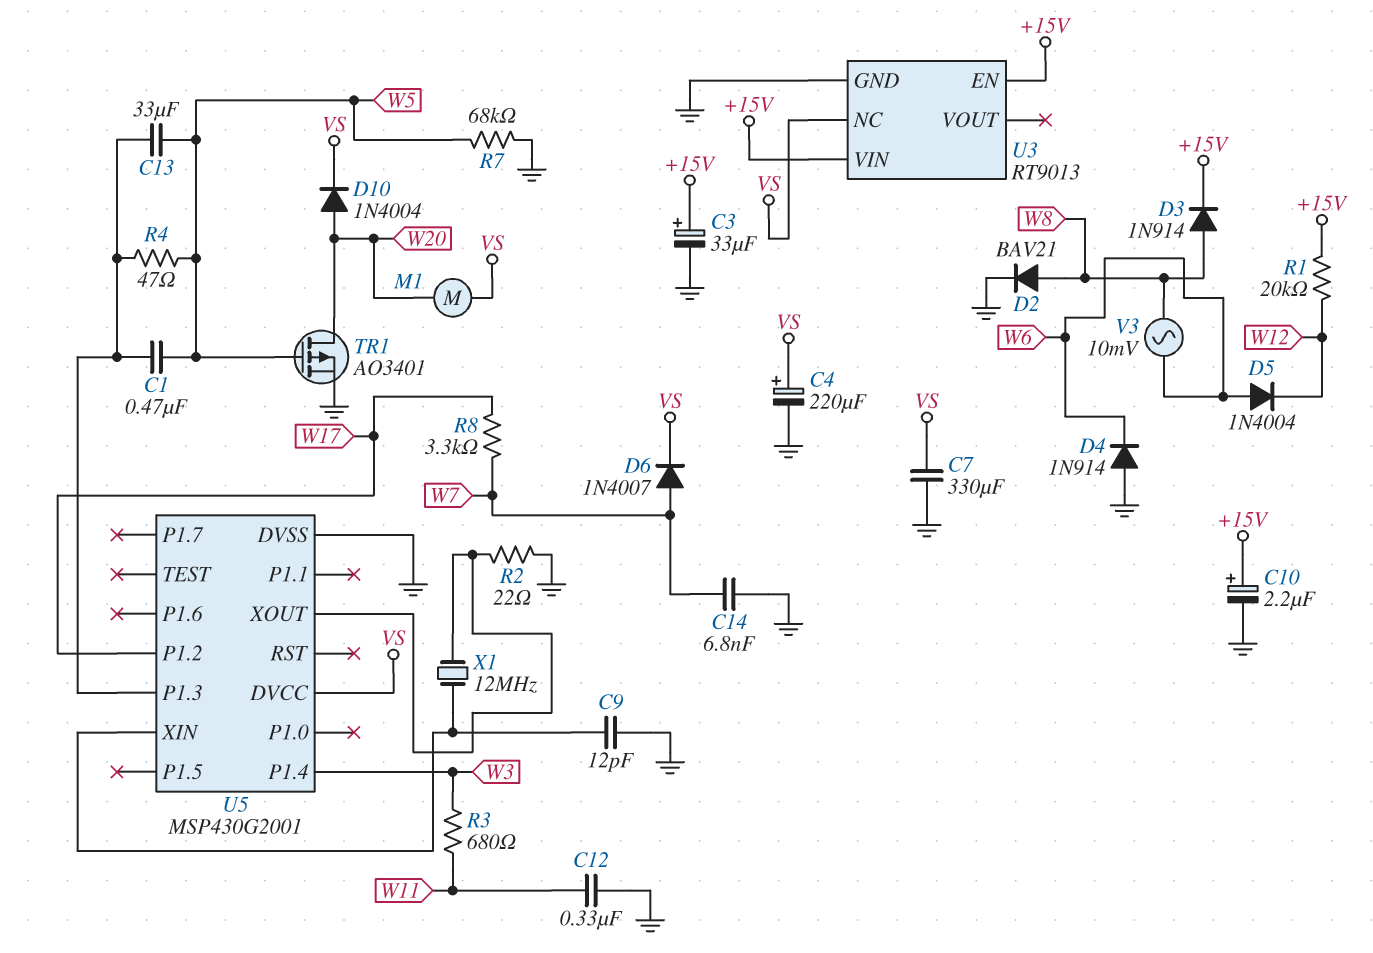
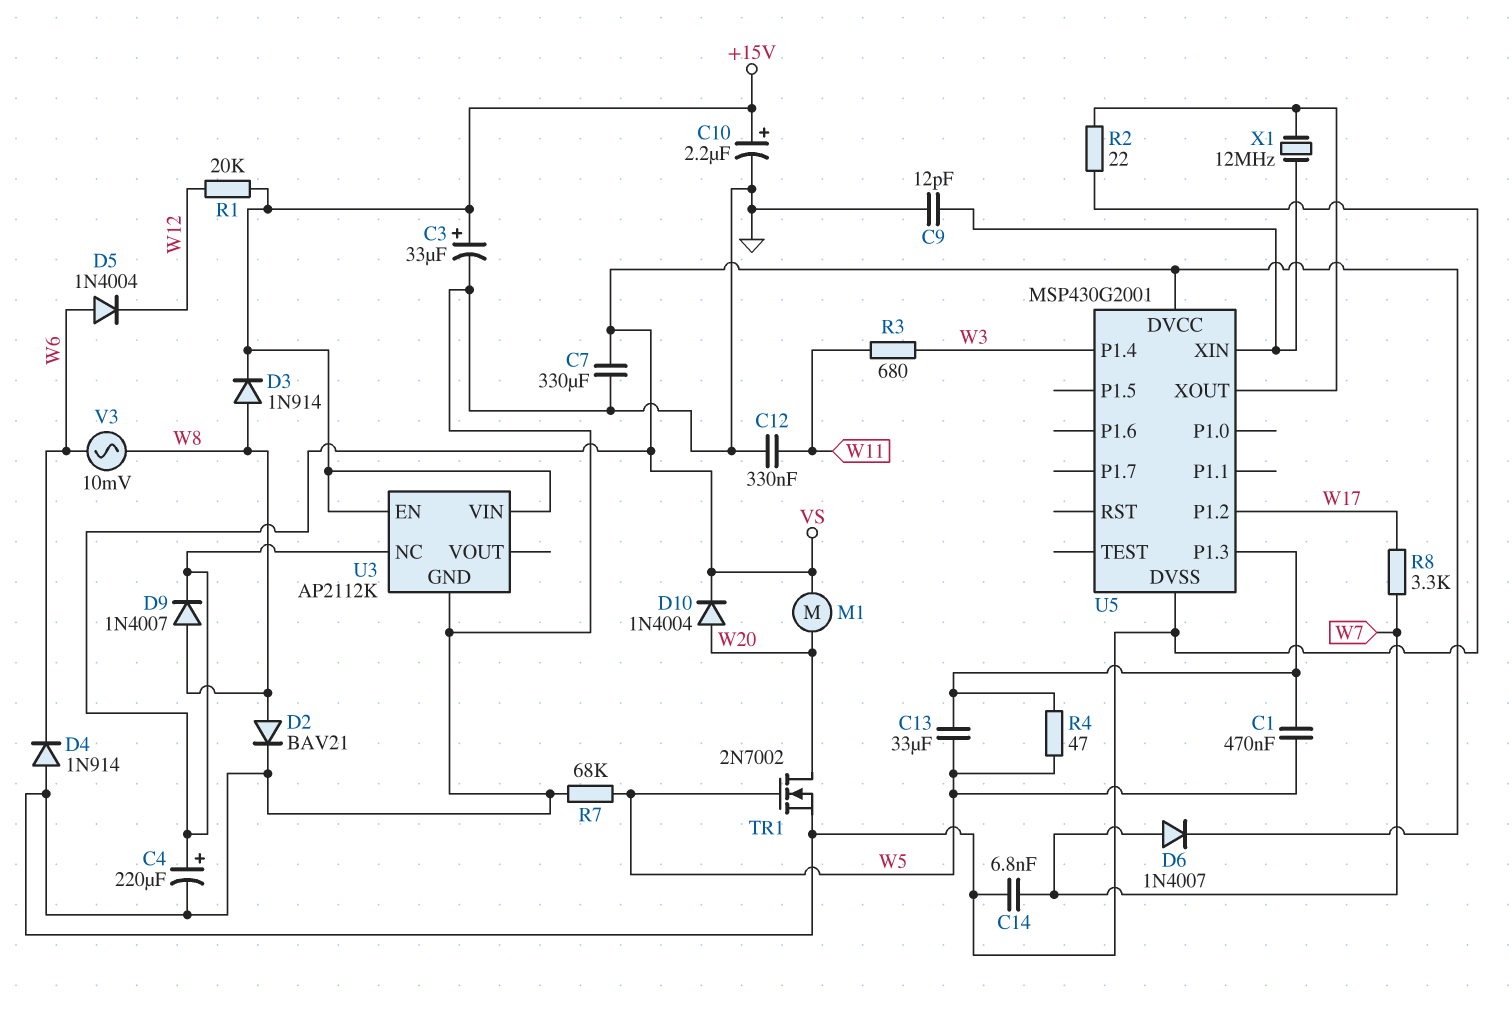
D9: none -> diode 1N4007 (A W8, K VS)
TR1: PMOS AO3401 (G W5, D W20, S GND) -> NMOS 2N7002 (G W5, D W20, S GND)
U3: RT9013 -> AP2112K

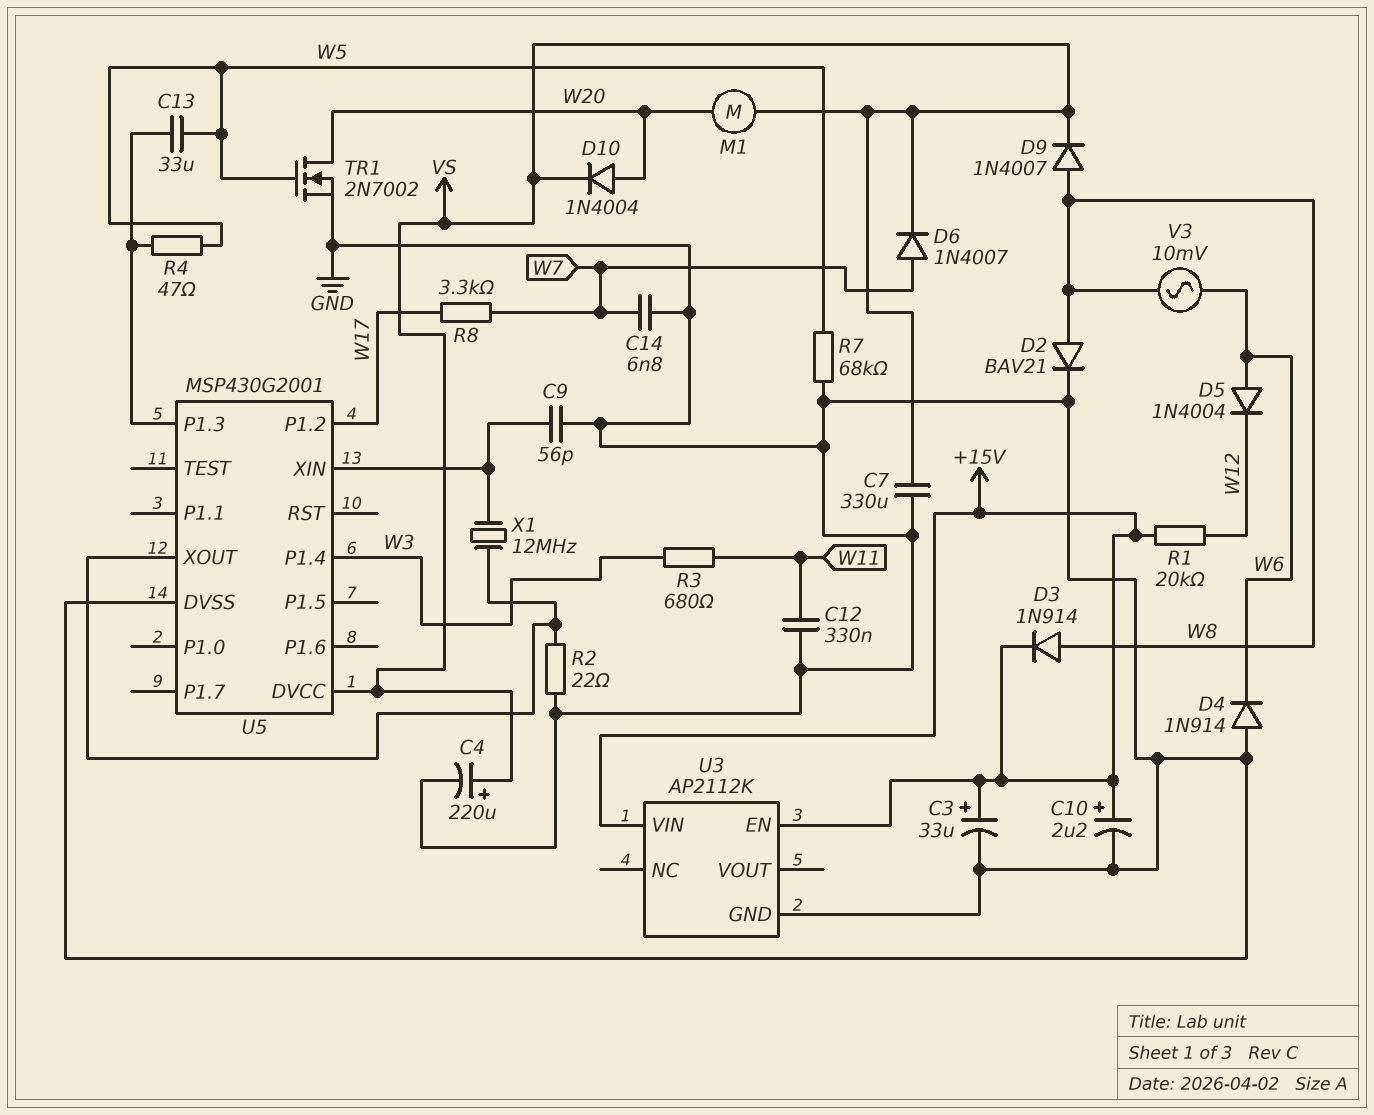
C1: 470nF (U5/P1.3, W5) -> none
C9: 12pF (GND, U5/XIN) -> 56pF (GND, U5/XIN)
U3 pin NC: VS -> none

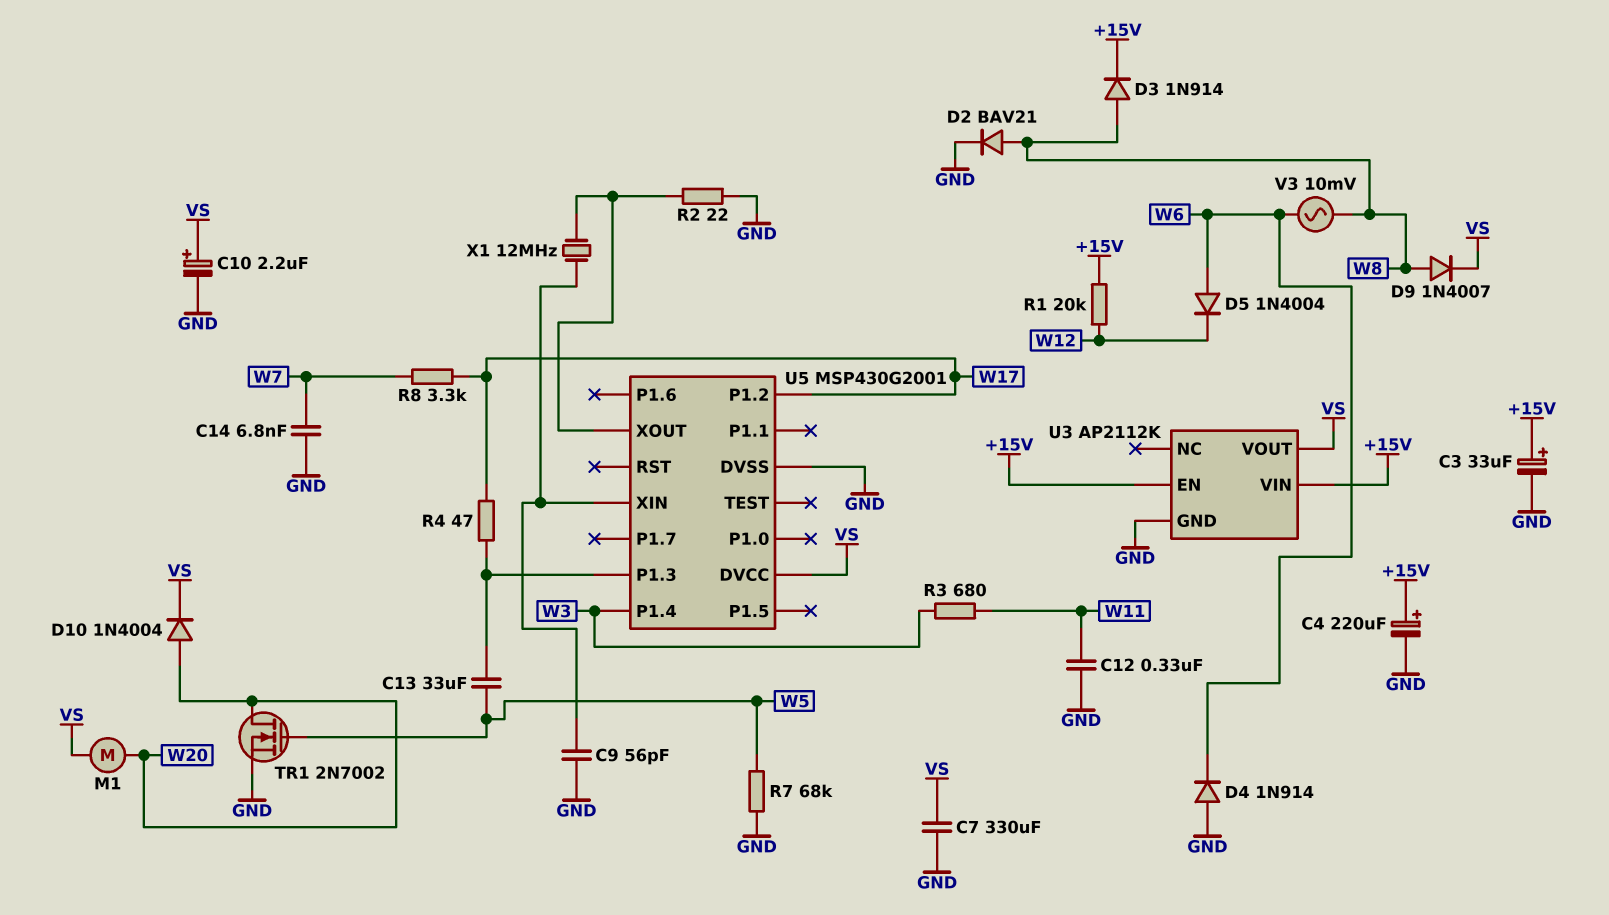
C4: 220uF (plus VS, minus GND) -> 220uF (plus +15V, minus GND)
C10: 2.2uF (plus +15V, minus GND) -> 2.2uF (plus VS, minus GND)
D6: diode 1N4007 (A W7, K VS) -> none
R4: 47 (U5/P1.3, W5) -> 47 (U5/P1.3, W17)
U3 pin VOUT: none -> VS

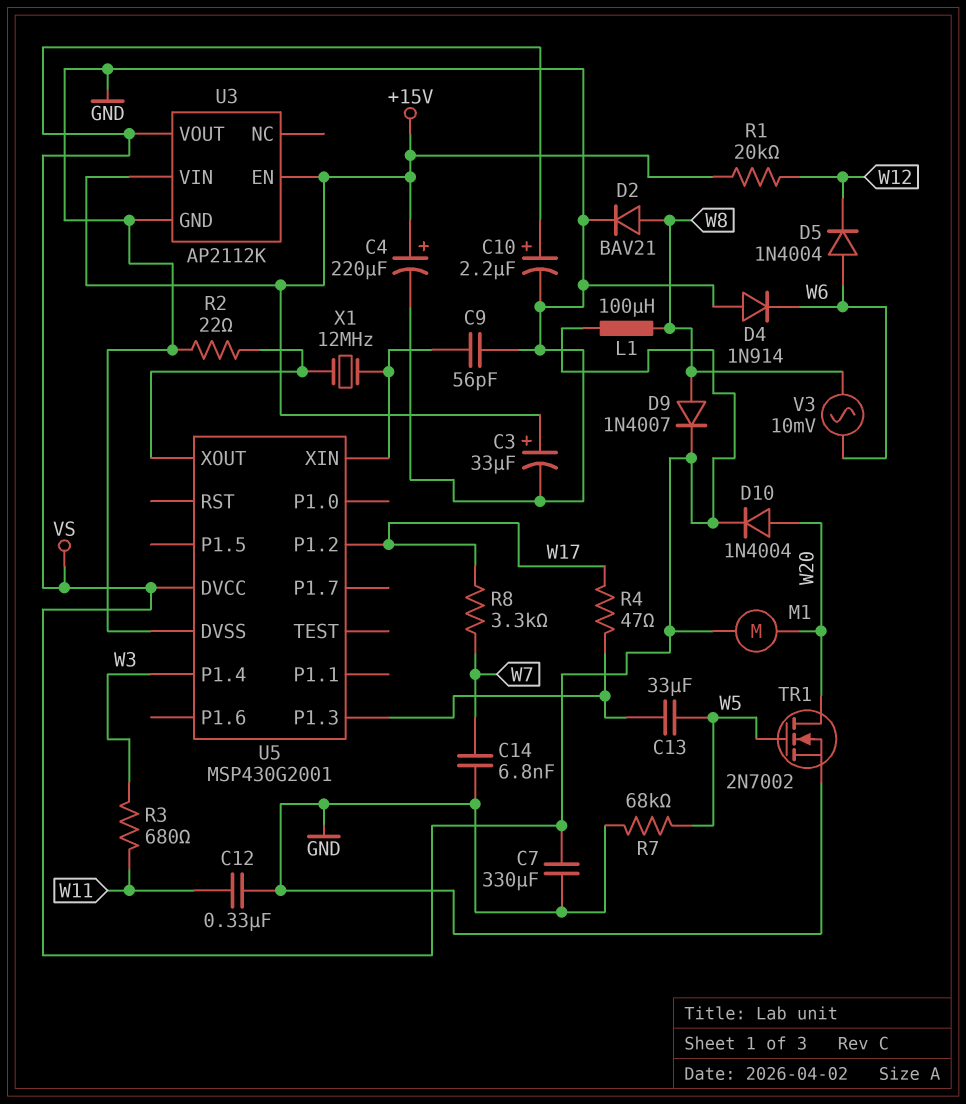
D3: diode 1N914 (A W8, K +15V) -> none
L1: none -> 100uH (VS, W8)

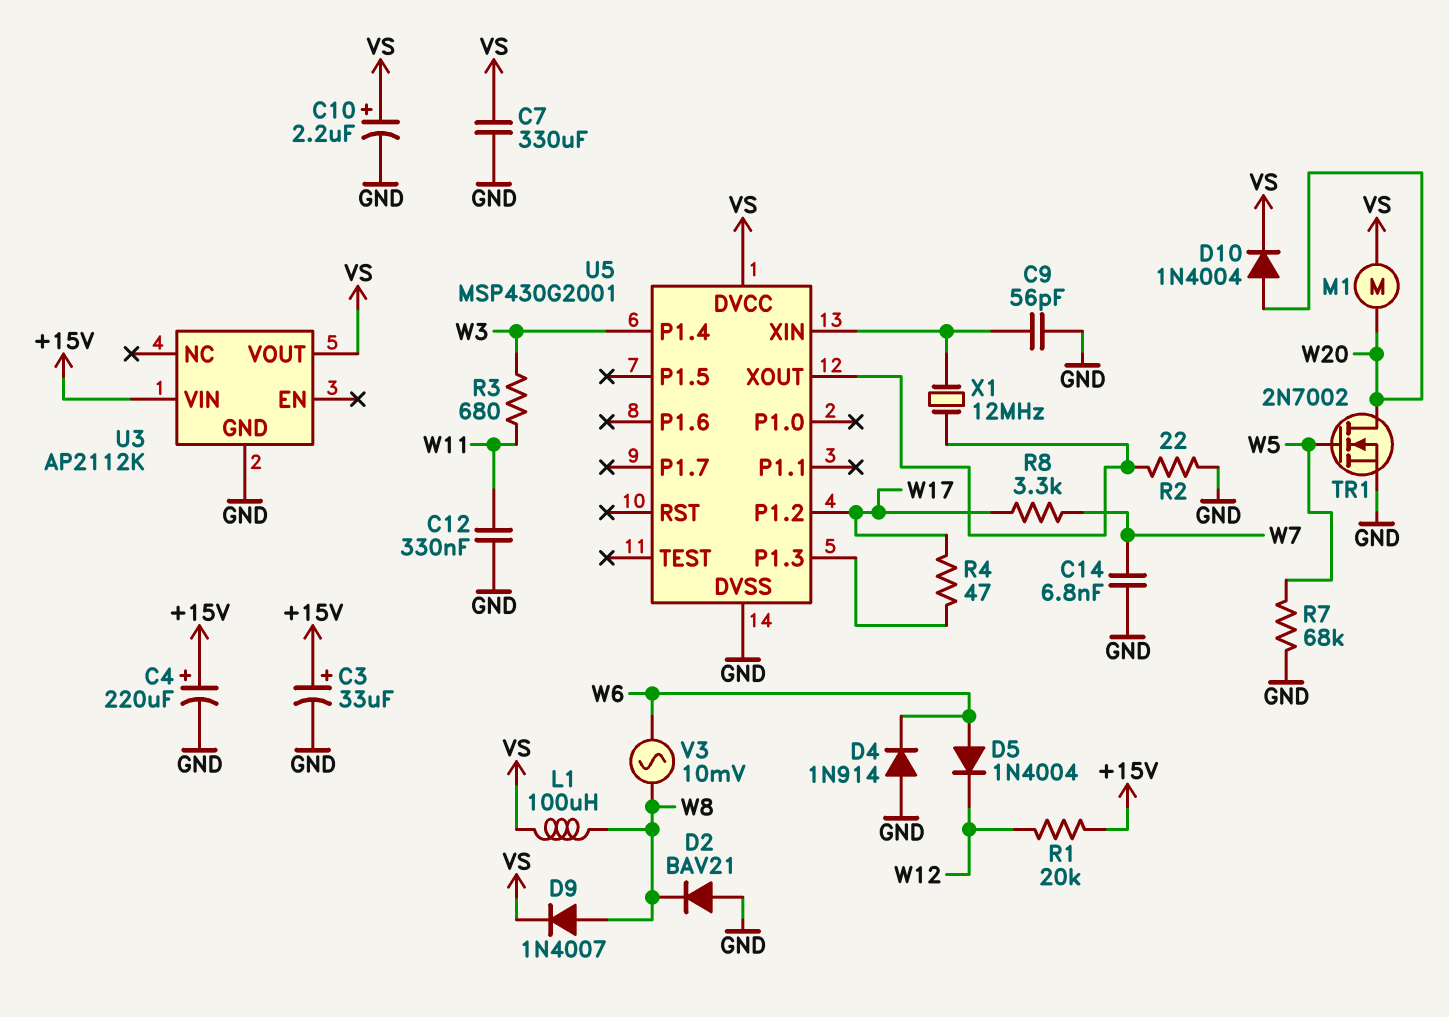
C13: 33uF (U5/P1.3, W5) -> none
D2: diode BAV21 (A W8, K GND) -> diode BAV21 (A GND, K W8)
U3 pin EN: +15V -> none

